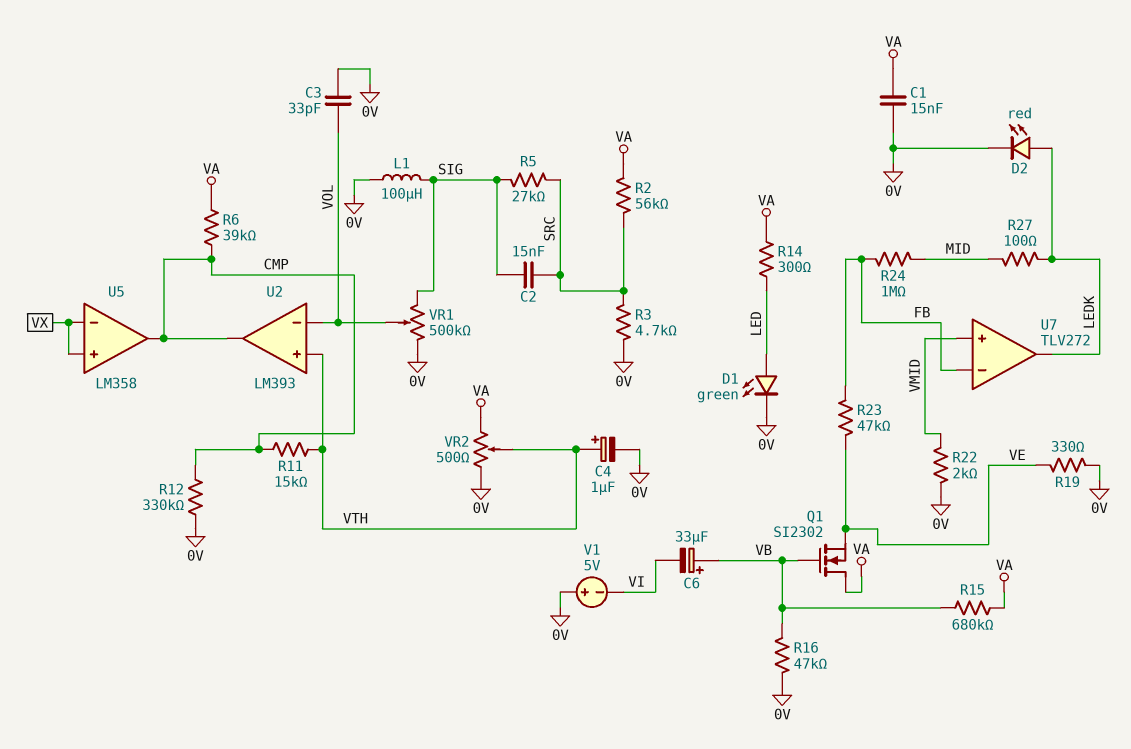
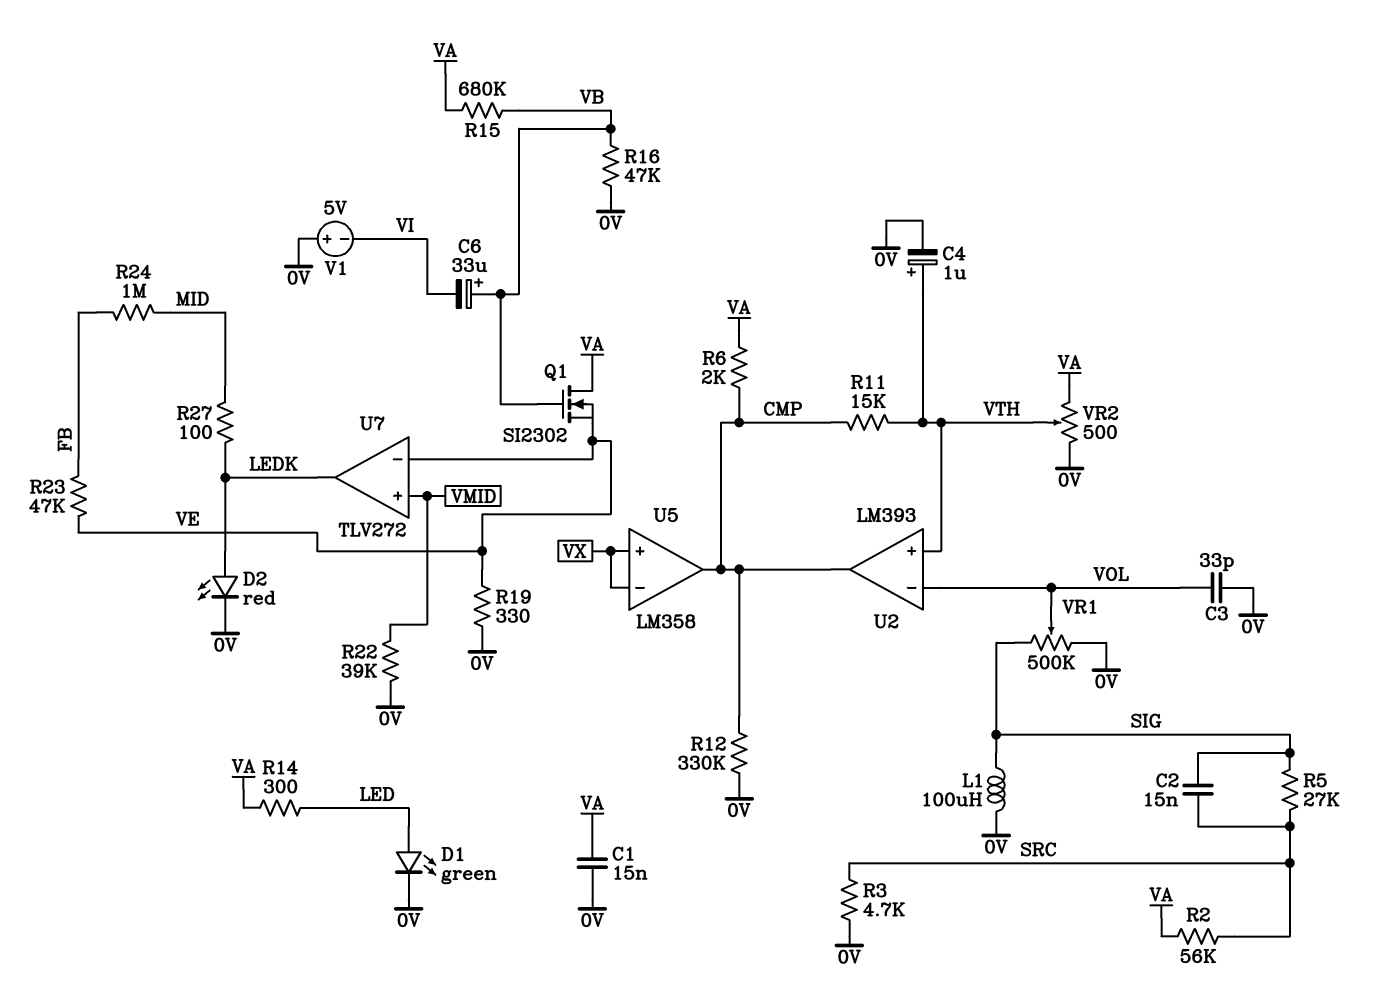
R6: 39k (CMP, VA) -> 2k (CMP, VA)
R22: 2k (0V, VMID) -> 39k (0V, VMID)
U7 pin in-: FB -> VE

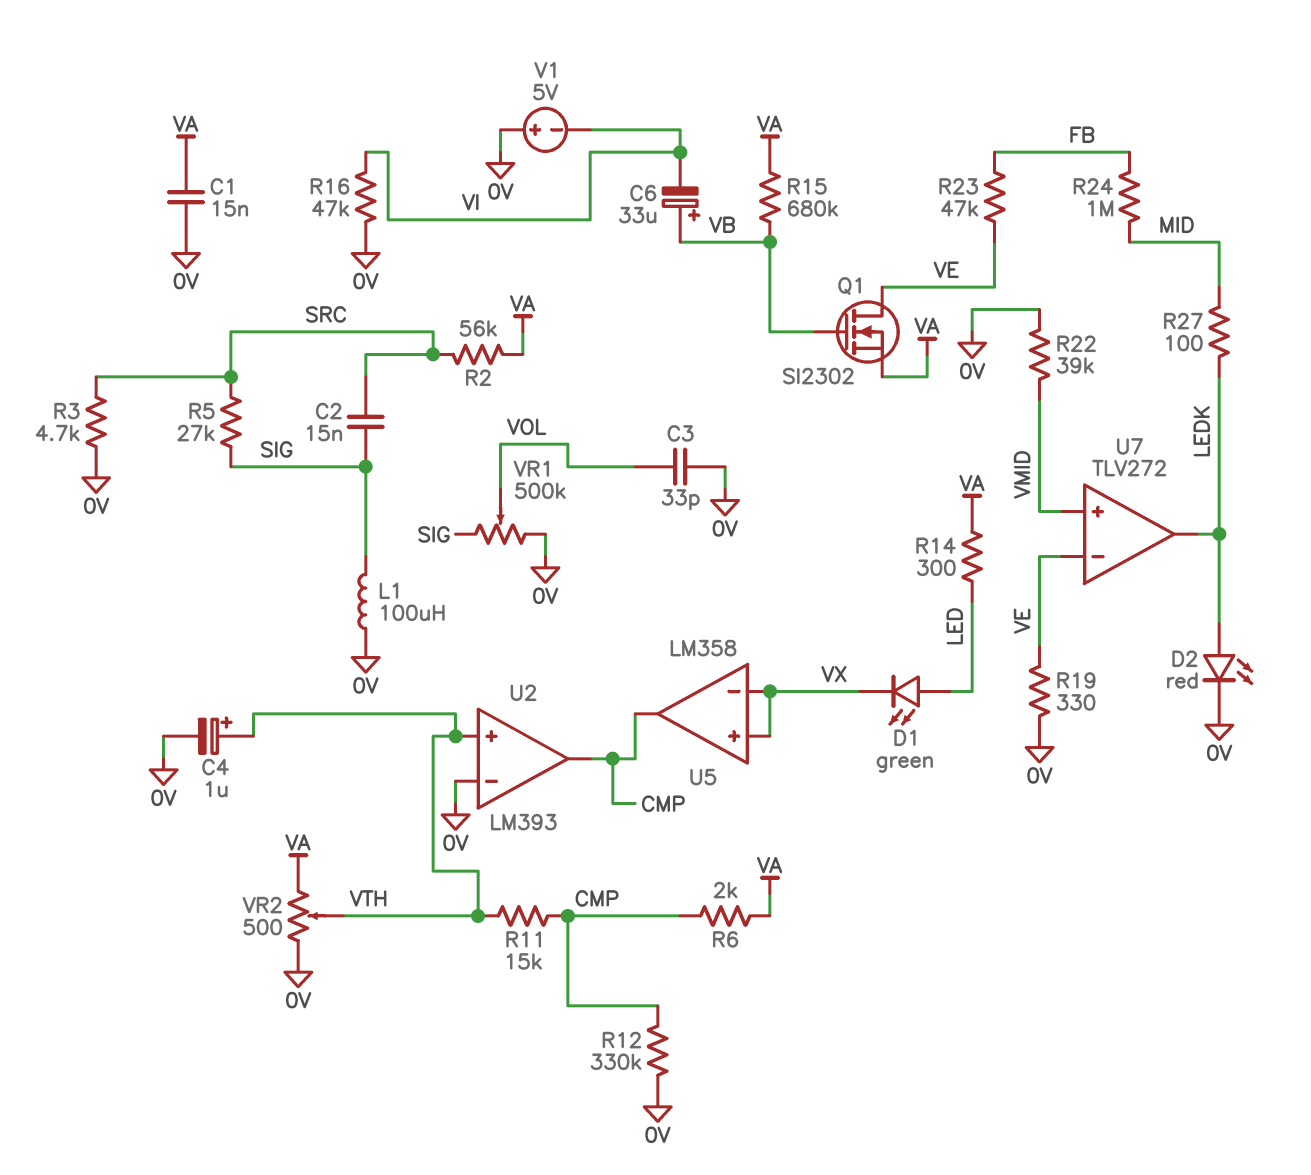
D1: LED green (A LED, K 0V) -> LED green (A LED, K VX)
Q1: NMOS SI2302 (G VB, D VA, S VE) -> NMOS SI2302 (G VB, D VE, S VA)
R16: 47k (0V, VB) -> 47k (0V, VI)
U2 pin in-: VOL -> 0V

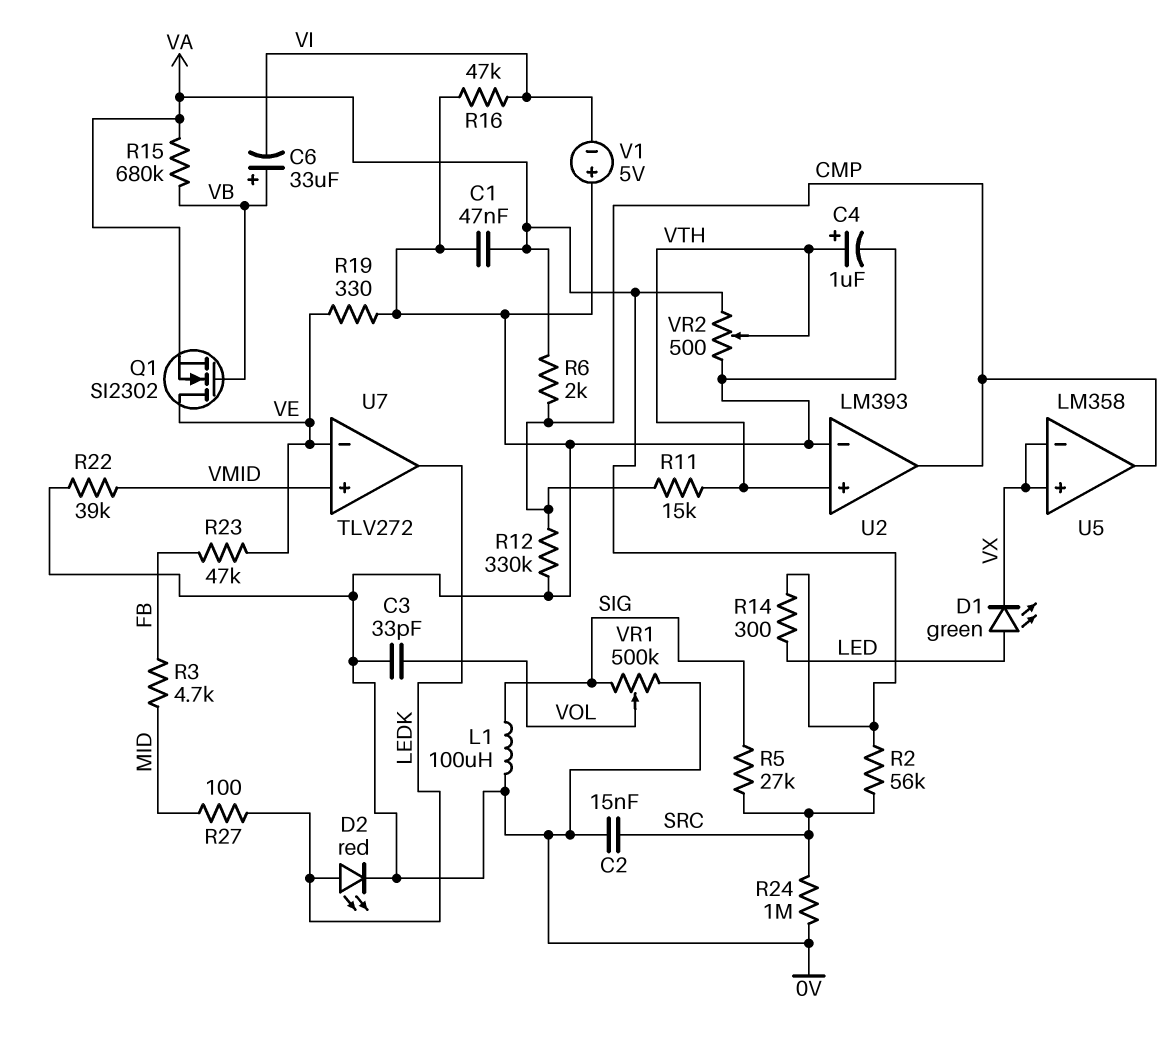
C1: 15nF (0V, VA) -> 47nF (0V, VA)
C2: 15nF (SIG, SRC) -> 15nF (0V, SRC)
R3: 4.7k (0V, SRC) -> 4.7k (FB, MID)
R24: 1M (FB, MID) -> 1M (0V, SRC)

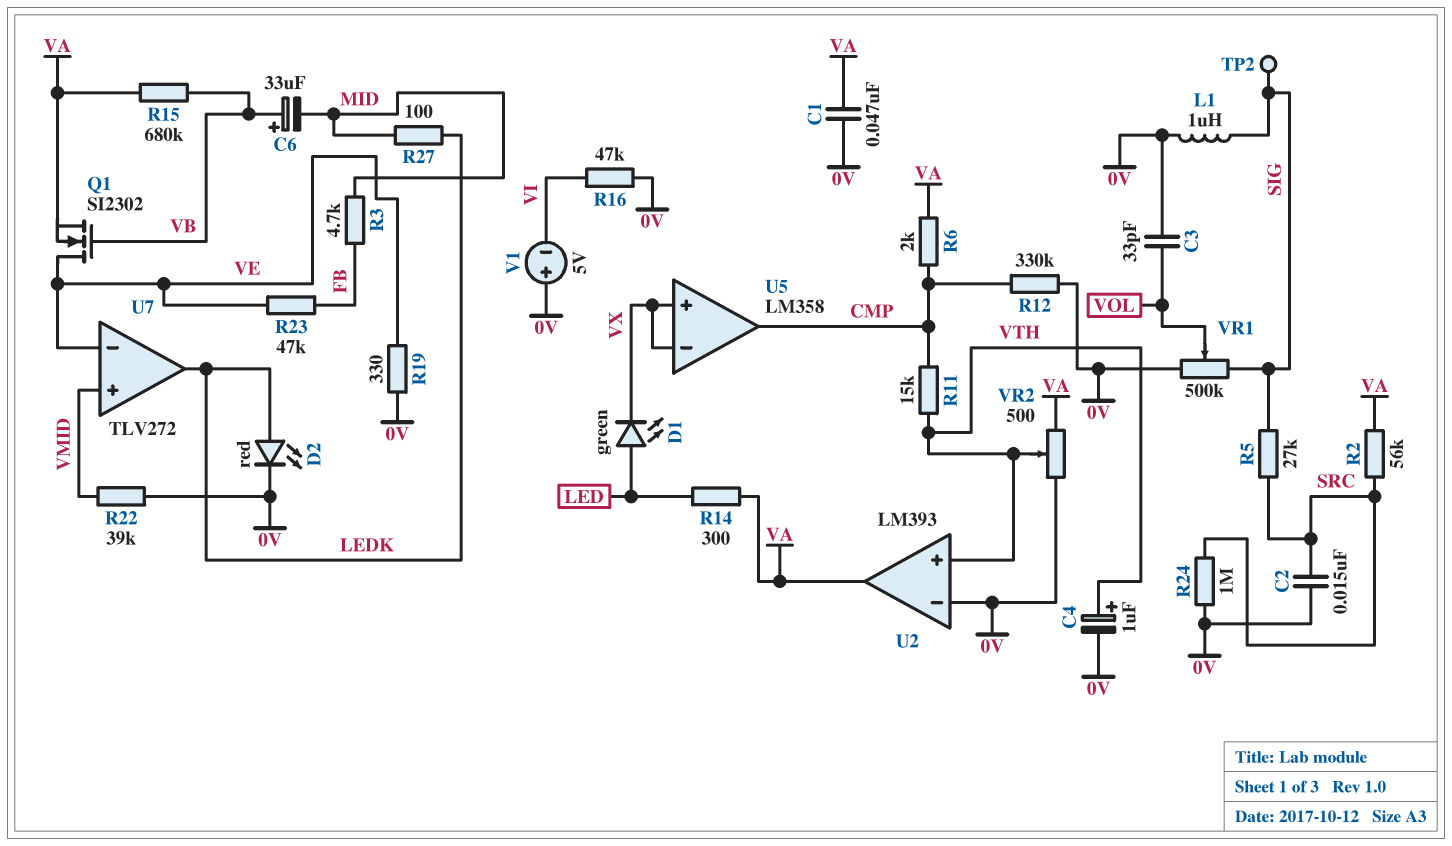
C6: 33uF (plus VB, minus VI) -> 33uF (plus VB, minus MID)
L1: 100uH (0V, SIG) -> 1uH (0V, SIG)
TP2: none -> test point (SIG)
U2 pin out: CMP -> VA

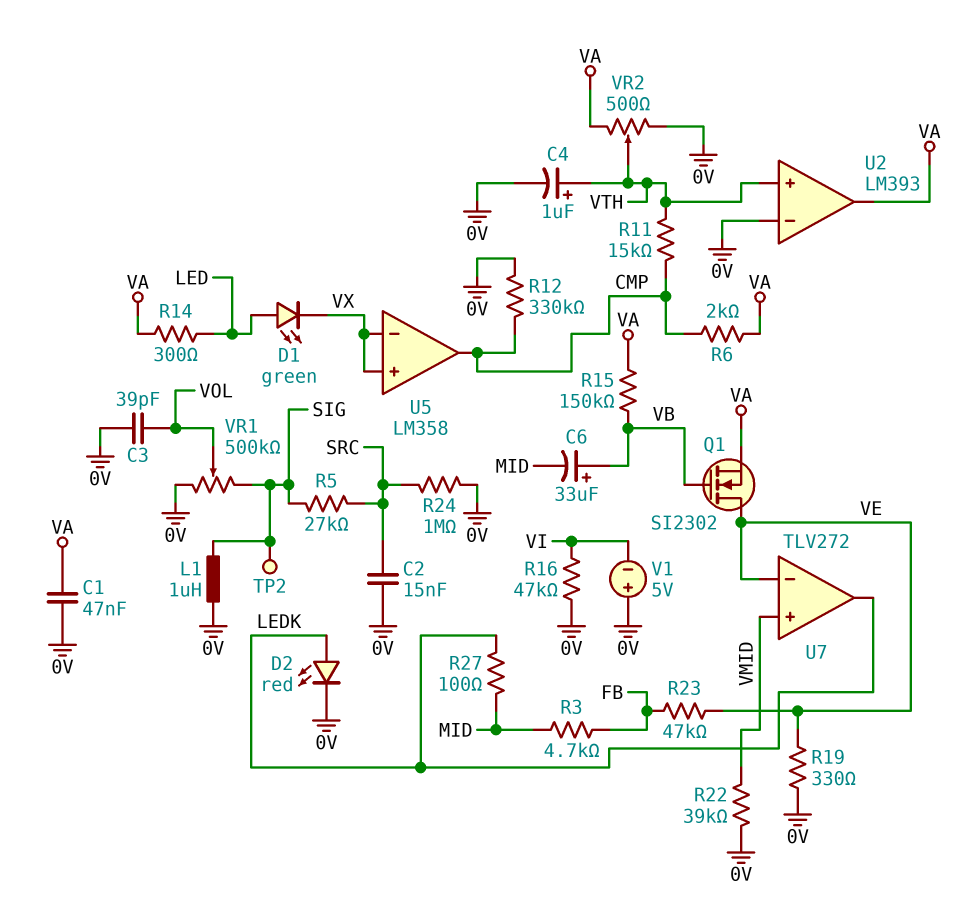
C3: 33pF (0V, VOL) -> 39pF (0V, VOL)
R2: 56k (SRC, VA) -> none
R15: 680k (VA, VB) -> 150k (VA, VB)

